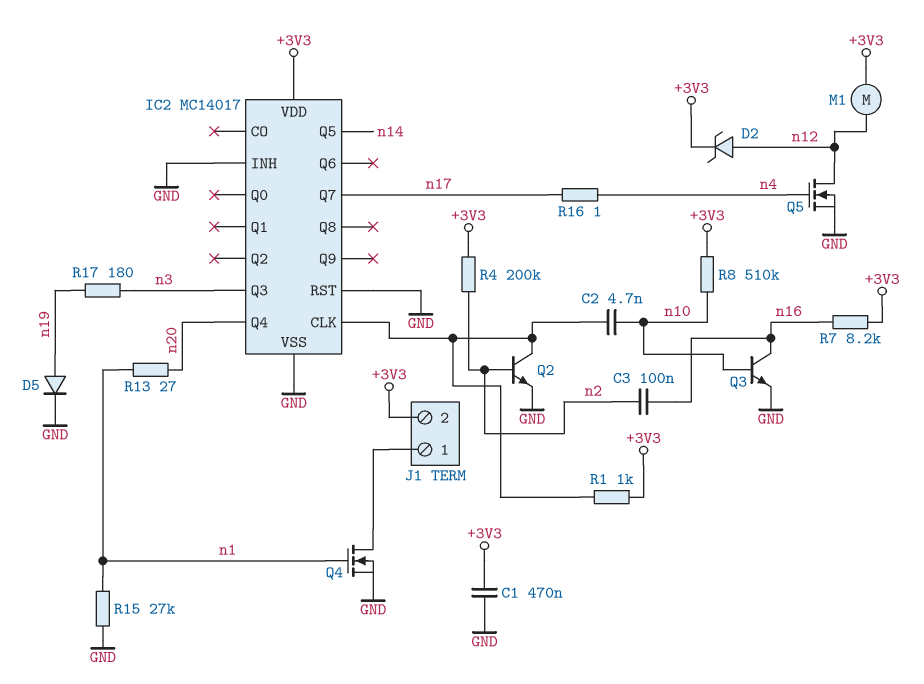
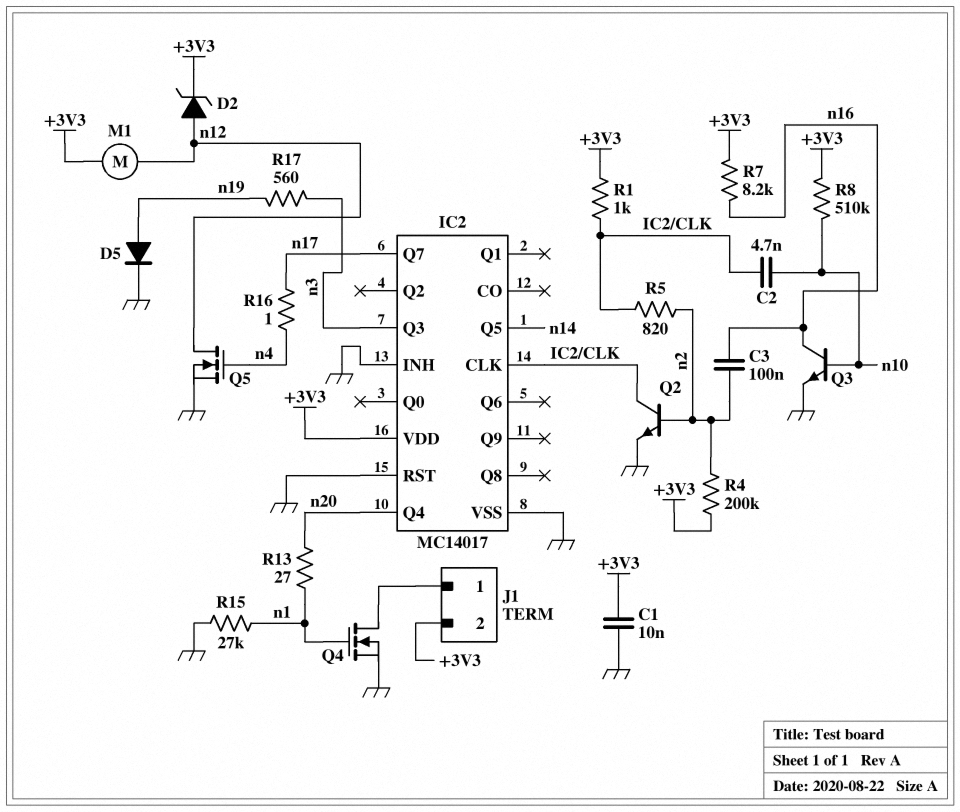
C1: 470nF (+3V3, GND) -> 10nF (+3V3, GND)
R5: none -> 820 (IC2/CLK, n2)
R17: 180 (n3, n19) -> 560 (n3, n19)

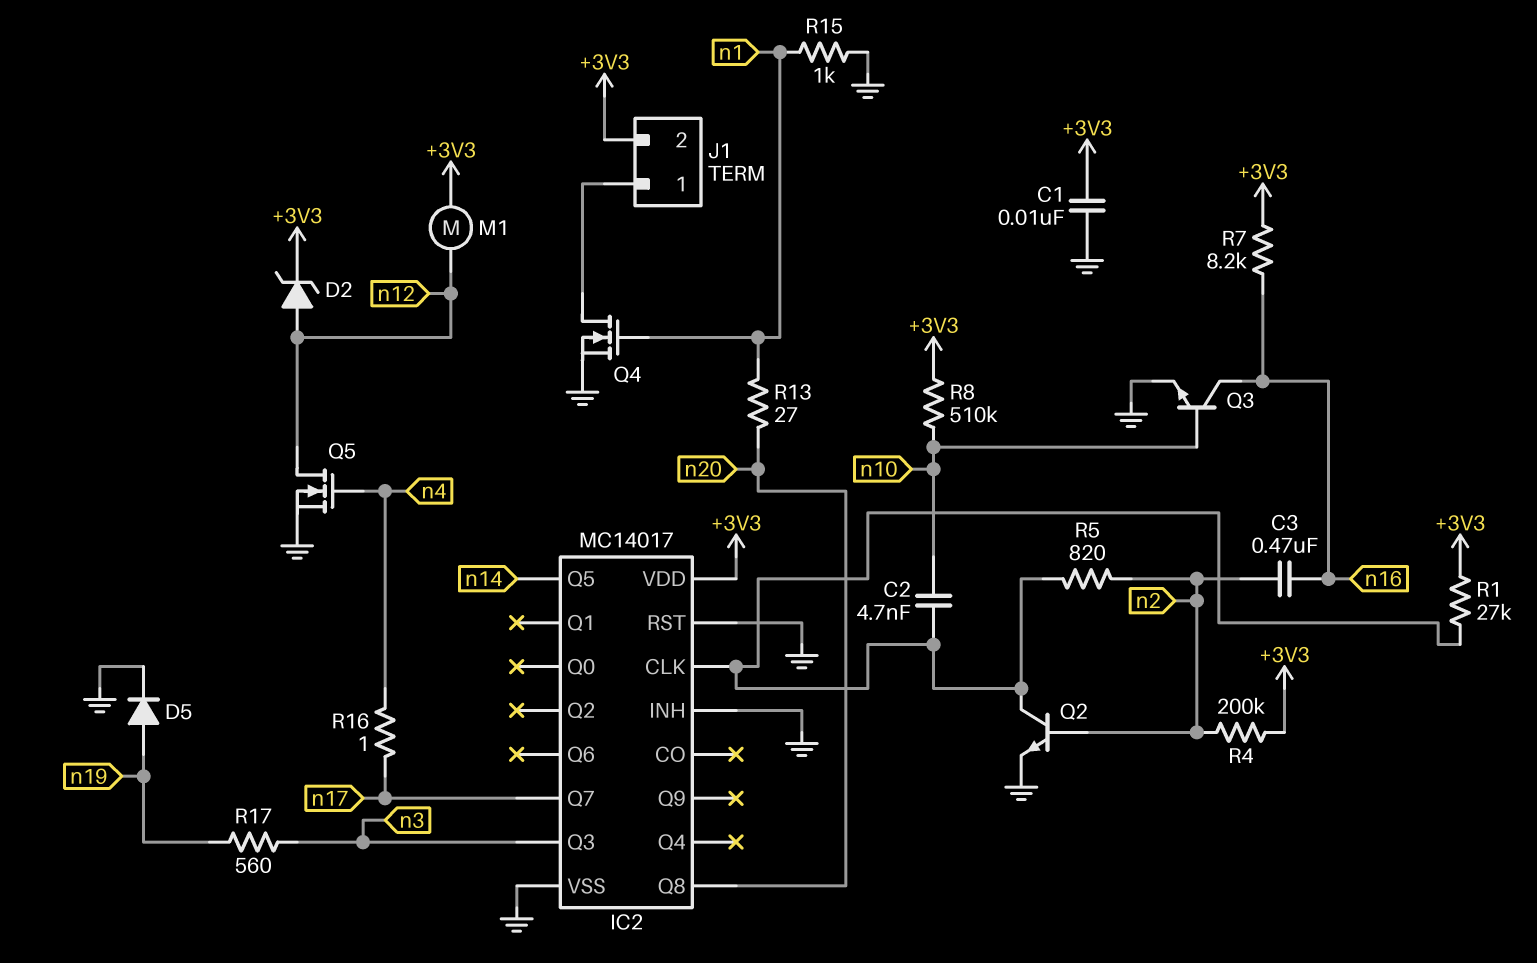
C3: 100nF (n2, n16) -> 470nF (n2, n16)
IC2 pin Q4: n20 -> none
IC2 pin Q8: none -> n20
R1: 1k (+3V3, IC2/CLK) -> 27k (+3V3, IC2/CLK)
R15: 27k (GND, n1) -> 1k (GND, n1)

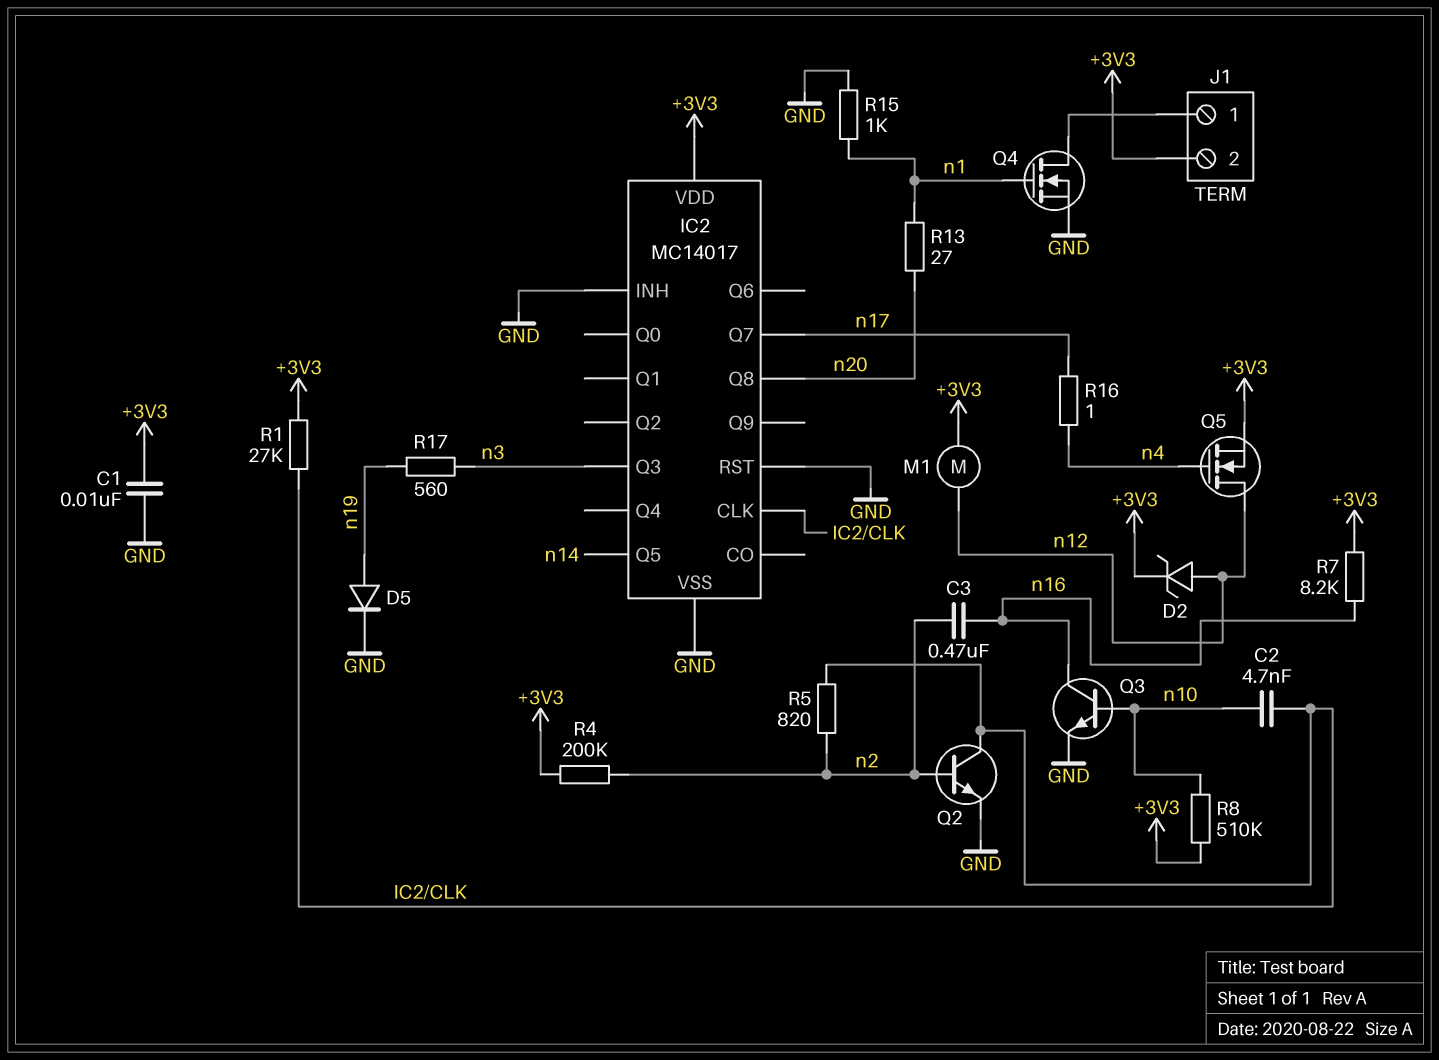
Q5: NMOS (G n4, D n12, S GND) -> NMOS (G n4, D n12, S +3V3)

